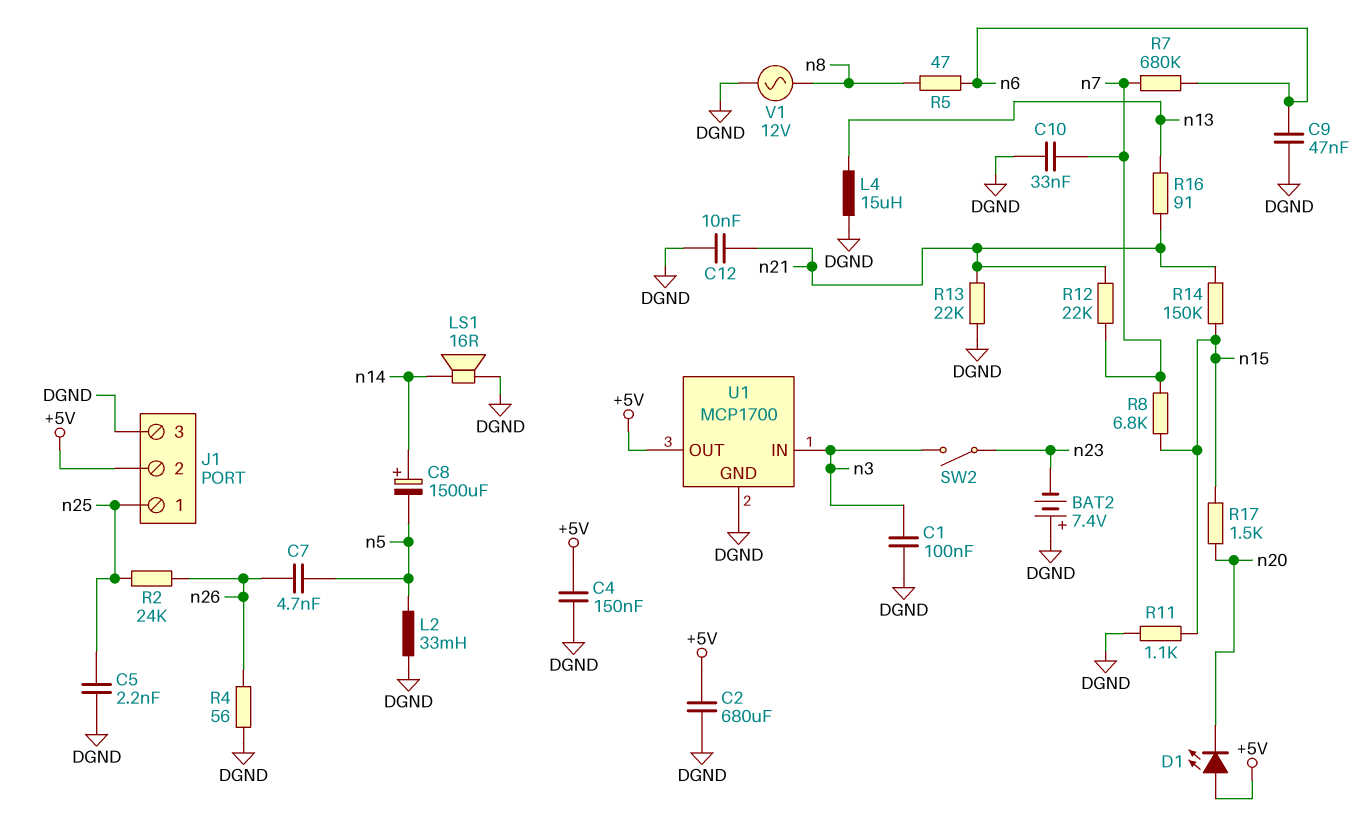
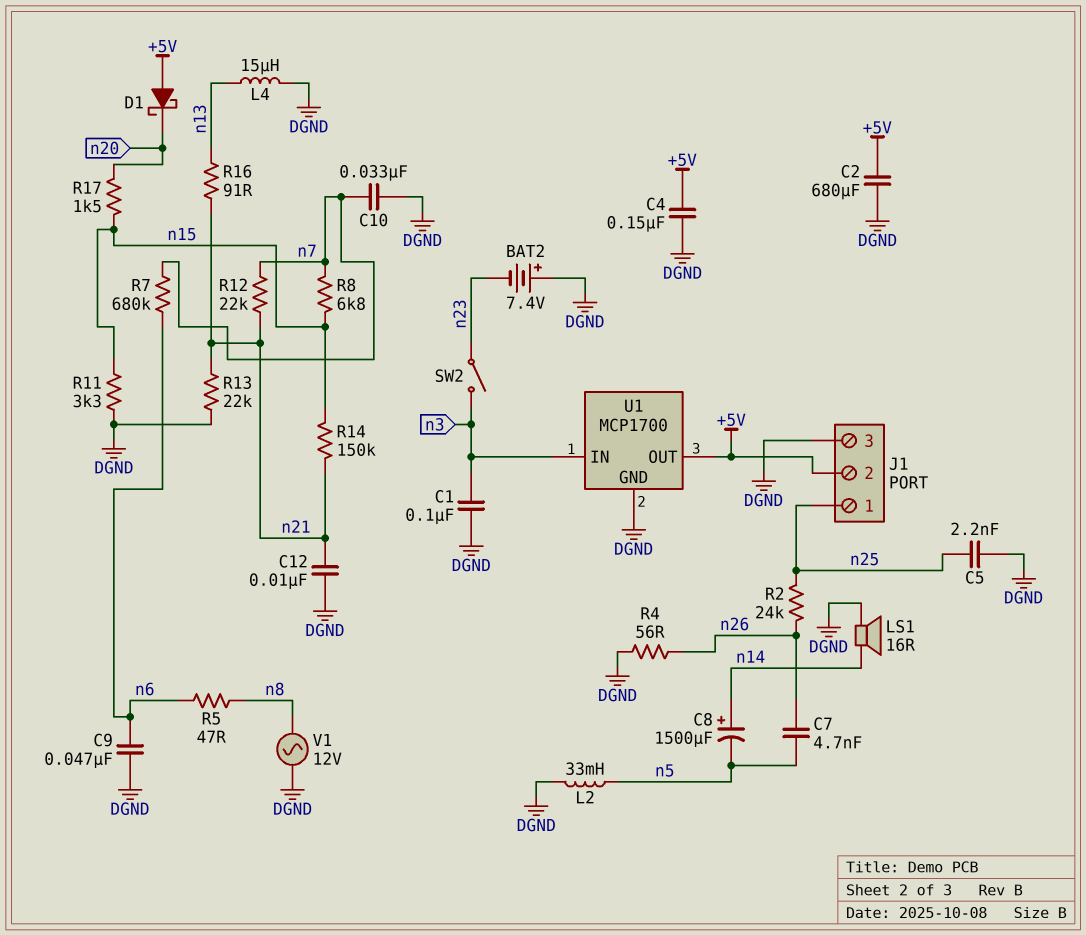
D1: LED (A +5V, K n20) -> schottky (A +5V, K n20)
R11: 1.1k (DGND, n15) -> 3.3k (DGND, n15)

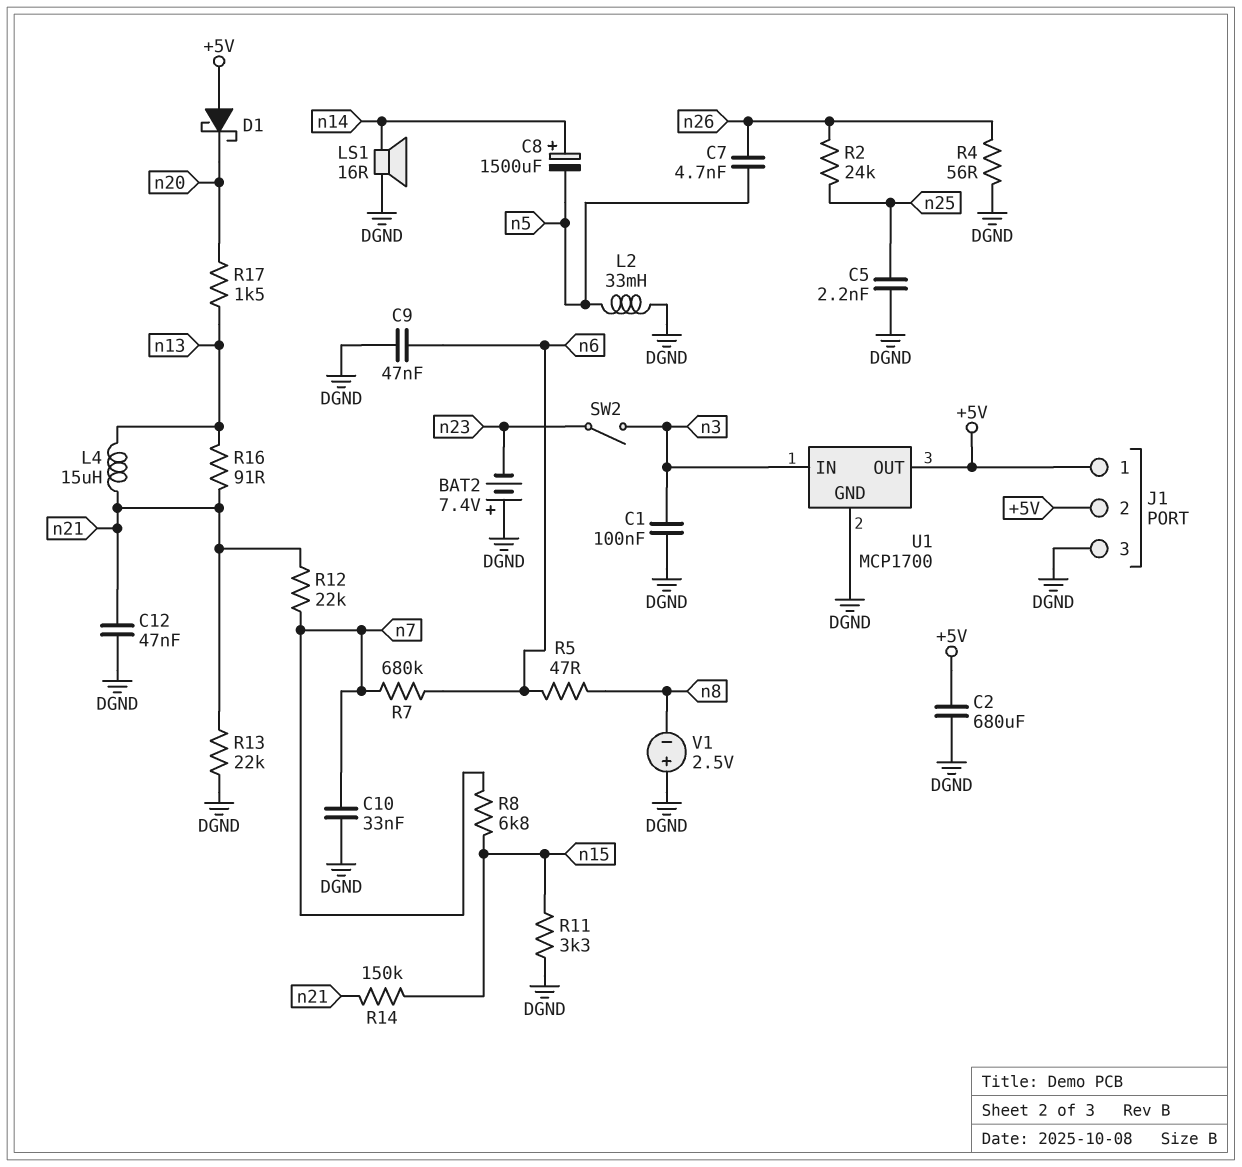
C4: 150nF (+5V, DGND) -> none
C12: 10nF (DGND, n21) -> 47nF (DGND, n21)
J1 pin 1: n25 -> +5V
L4: 15uH (DGND, n13) -> 15uH (n13, n21)
R17: 1.5k (n15, n20) -> 1.5k (n13, n20)
V1: AC 12V (DGND, n8) -> 2.5V (plus DGND, minus n8)

